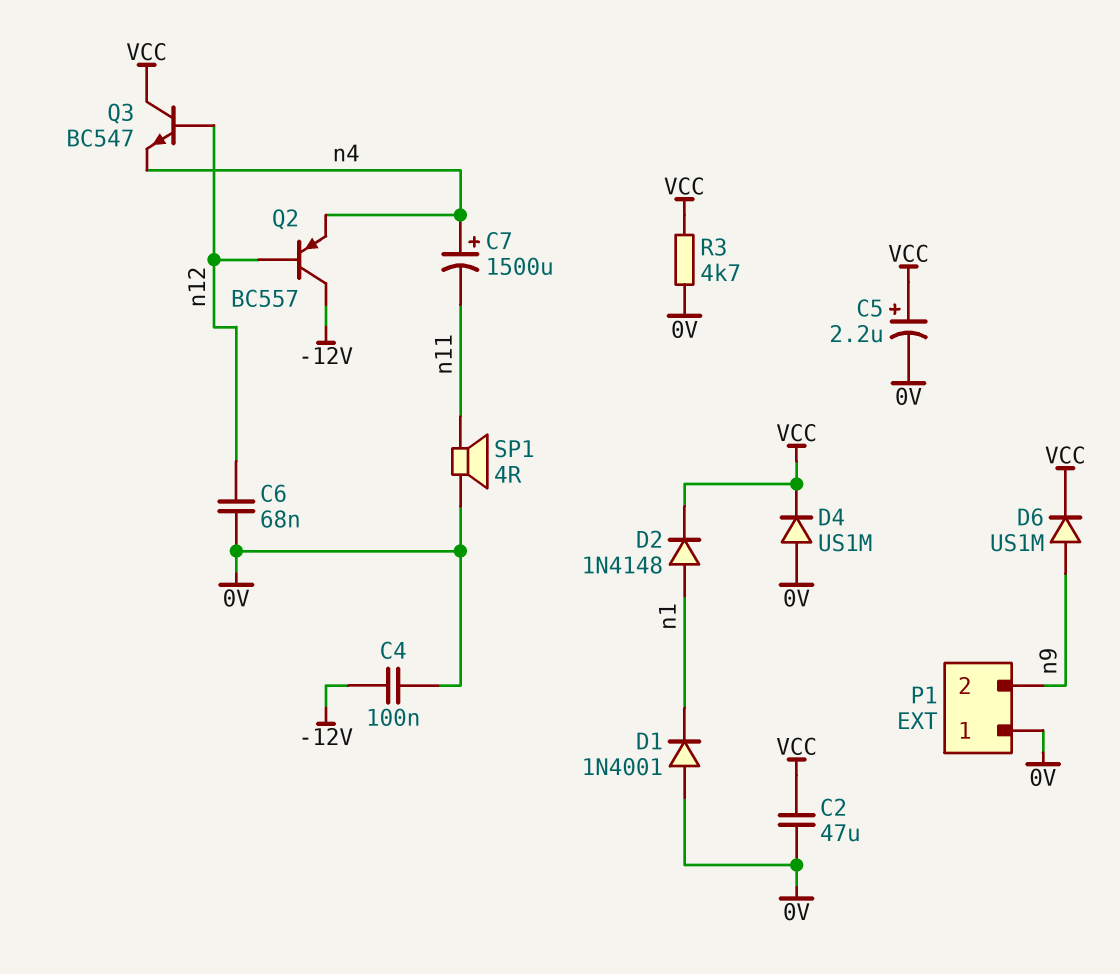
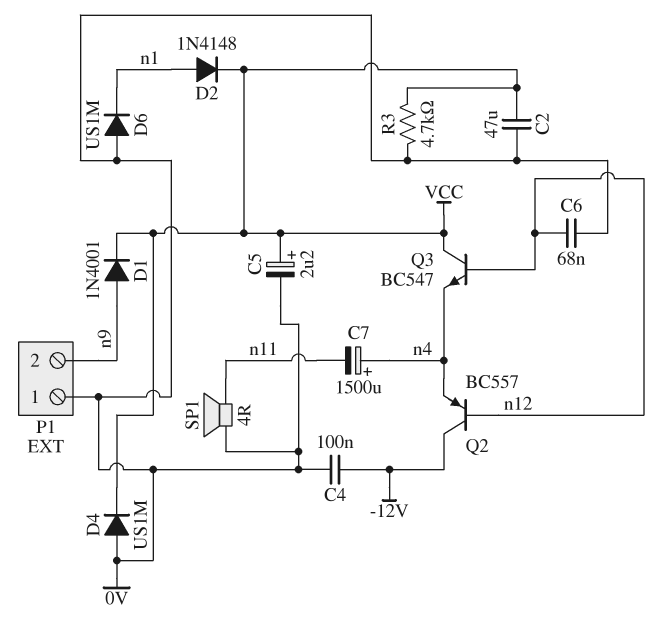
D1: diode 1N4001 (A 0V, K n1) -> diode 1N4001 (A n9, K VCC)
D6: diode US1M (A n9, K VCC) -> diode US1M (A 0V, K n1)

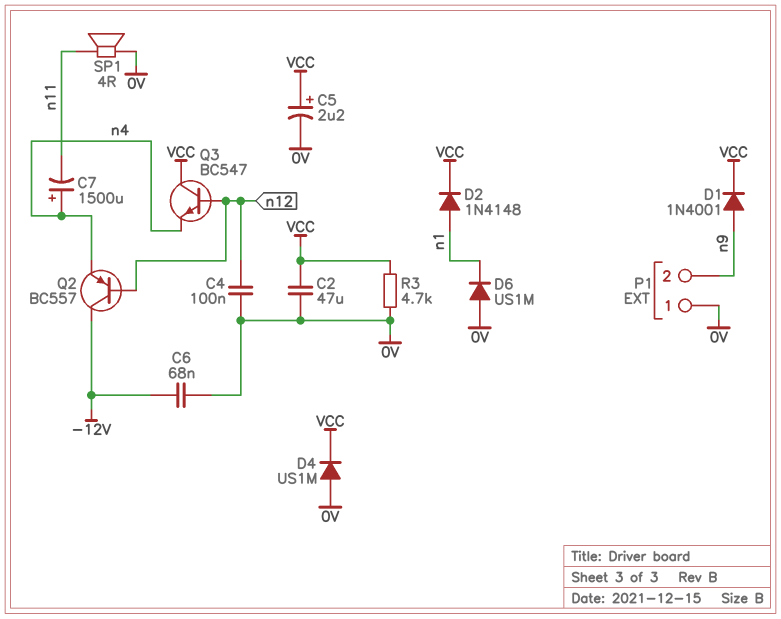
C4: 100nF (-12V, 0V) -> 100nF (0V, n12)
C6: 68nF (0V, n12) -> 68nF (-12V, 0V)

